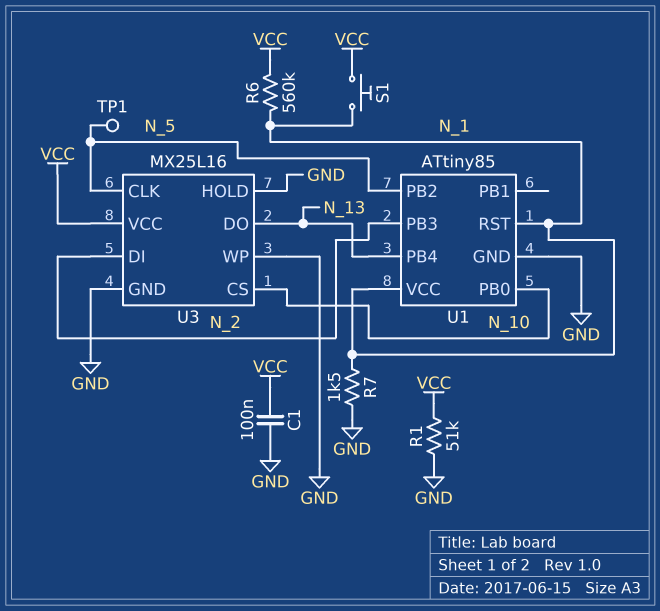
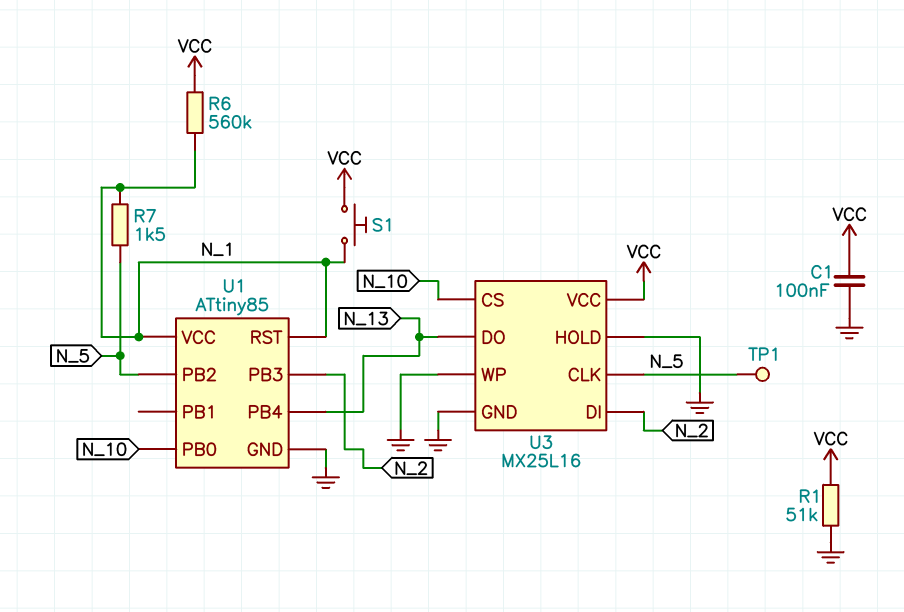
R7: 1.5k (GND, N_1) -> 1.5k (N_1, N_5)

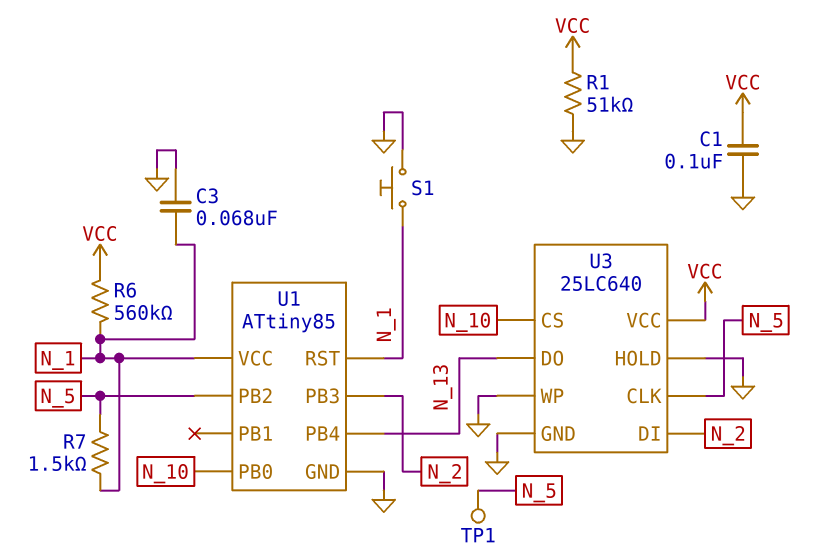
C3: none -> 68nF (GND, N_1)
S1: button (N_1, VCC) -> button (GND, N_1)
U3: MX25L16 -> 25LC640

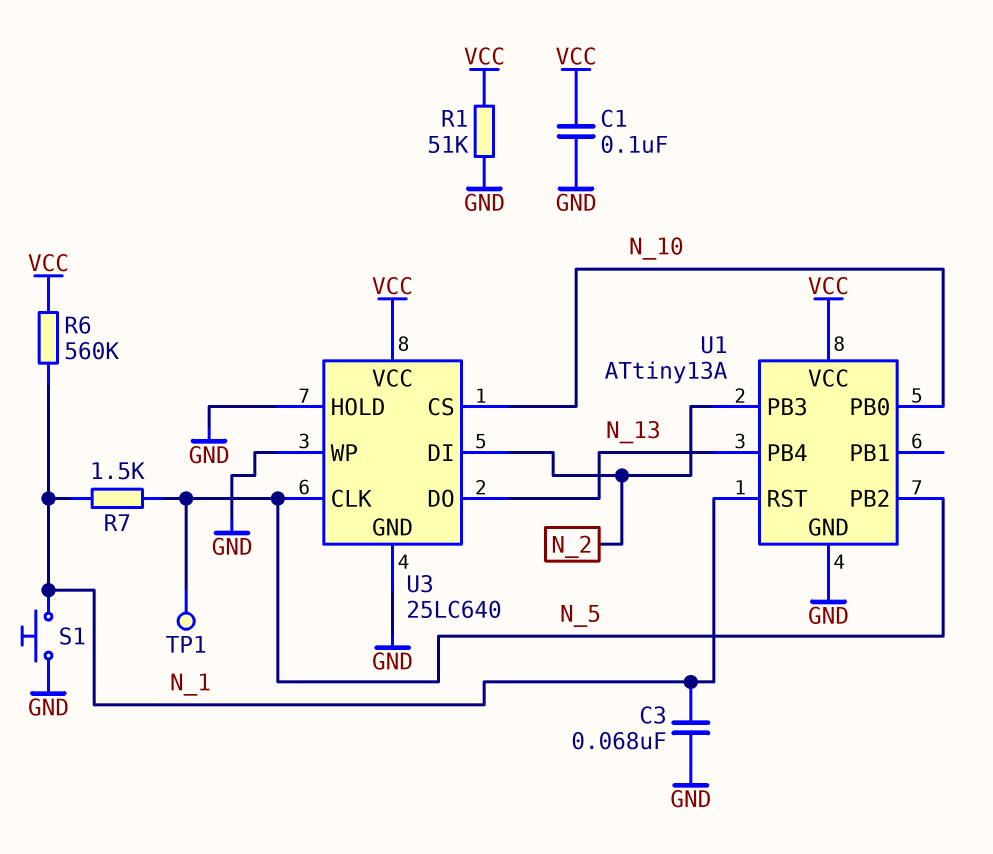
U1: ATtiny85 -> ATtiny13A
U1 pin VCC: N_1 -> VCC

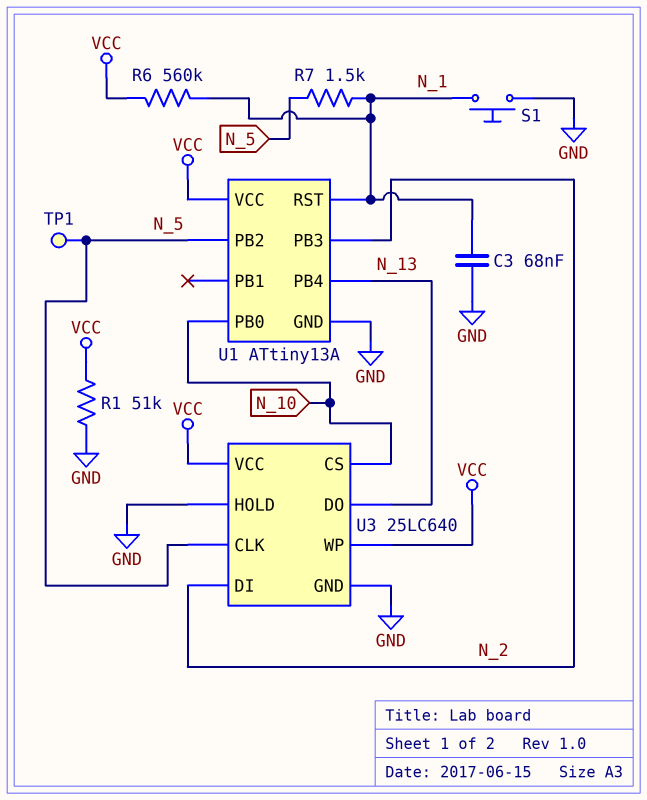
C1: 100nF (GND, VCC) -> none
U3 pin WP: GND -> VCC

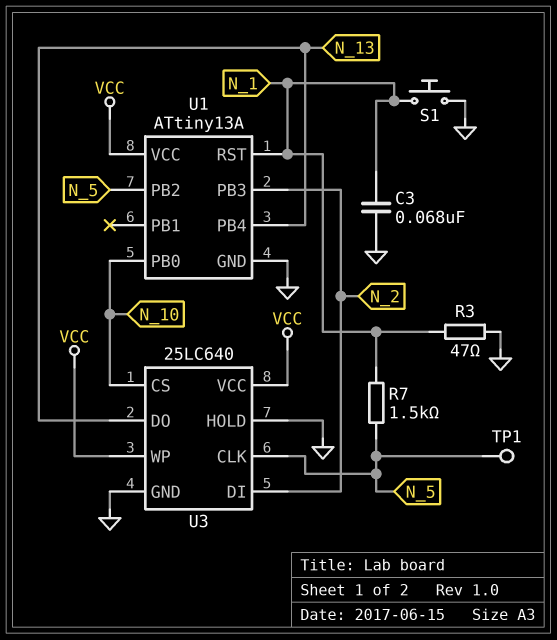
R1: 51k (GND, VCC) -> none
R3: none -> 47 (GND, N_1)
R6: 560k (N_1, VCC) -> none

